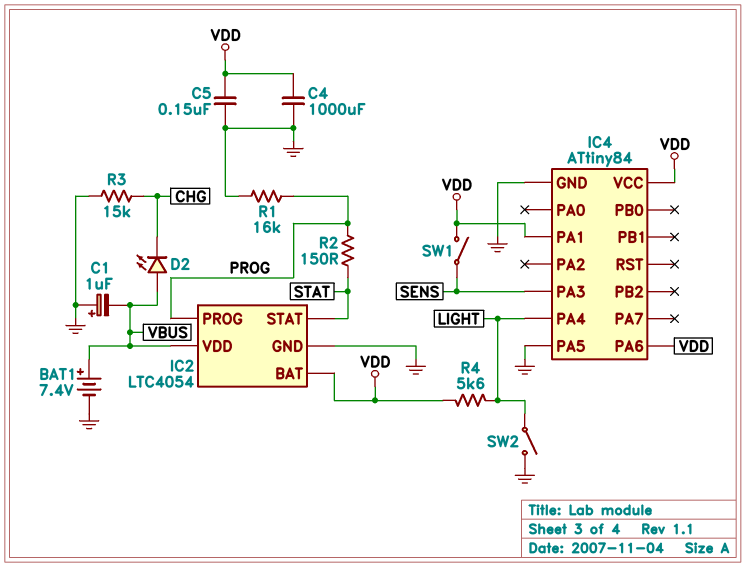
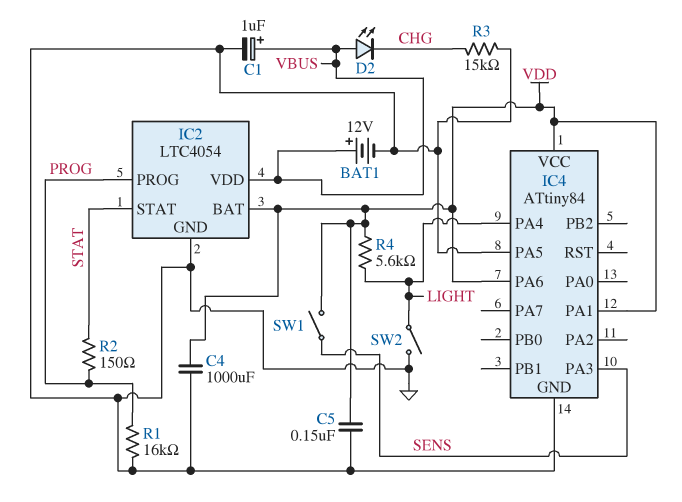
BAT1: 7.4V (plus VBUS, minus GND) -> 12V (plus VBUS, minus GND)
C1: 1uF (plus GND, minus VBUS) -> 1uF (plus VBUS, minus GND)

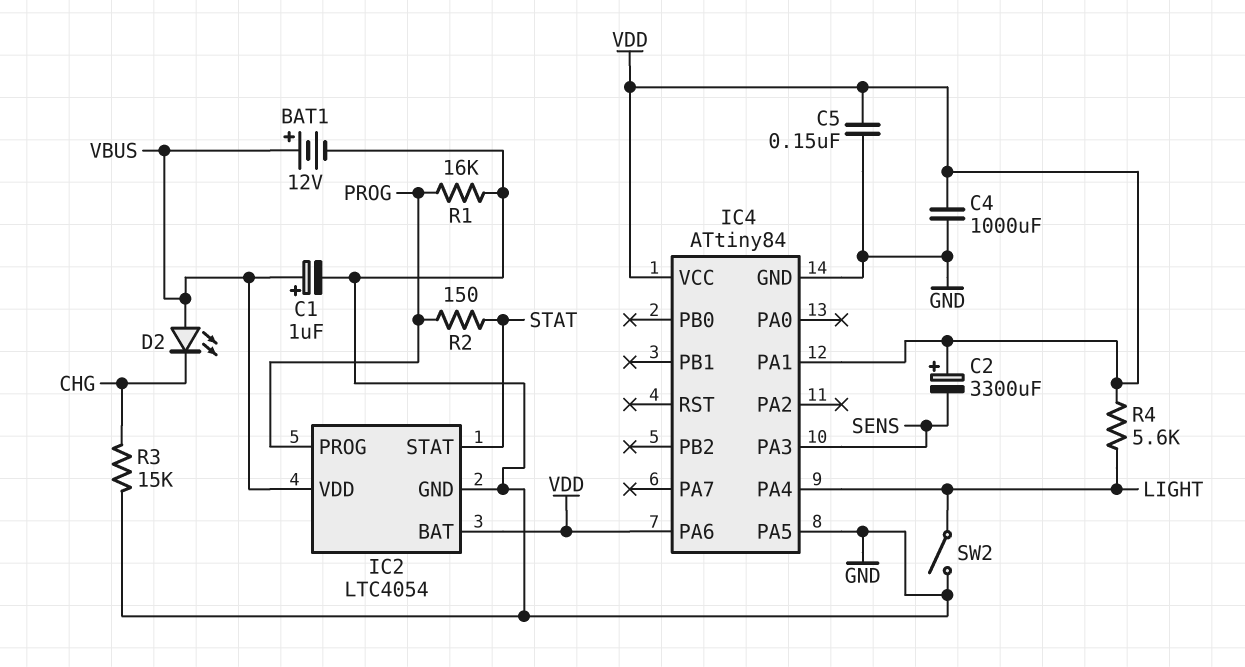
C2: none -> 3300uF (plus VDD, minus SENS)
SW1: switch (SENS, VDD) -> none

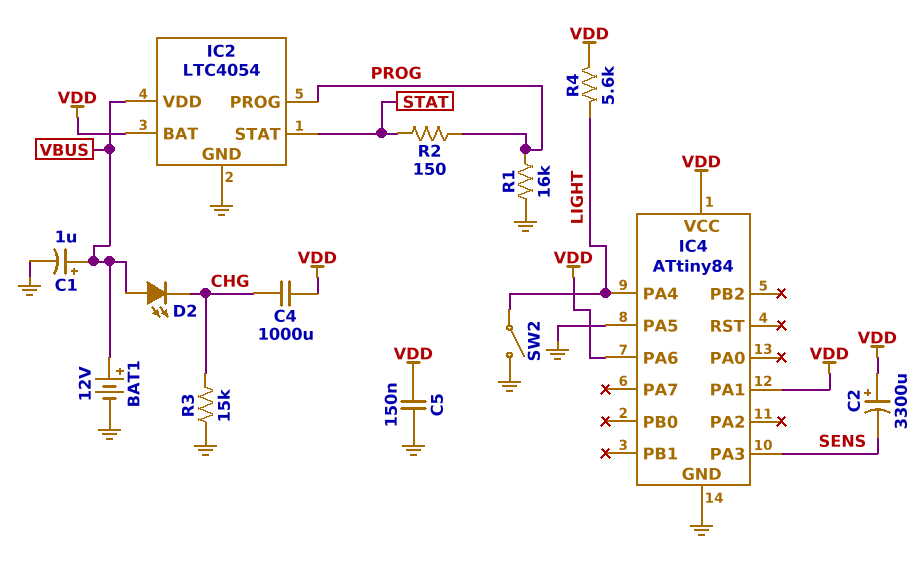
C4: 1000uF (GND, VDD) -> 1000uF (CHG, VDD)

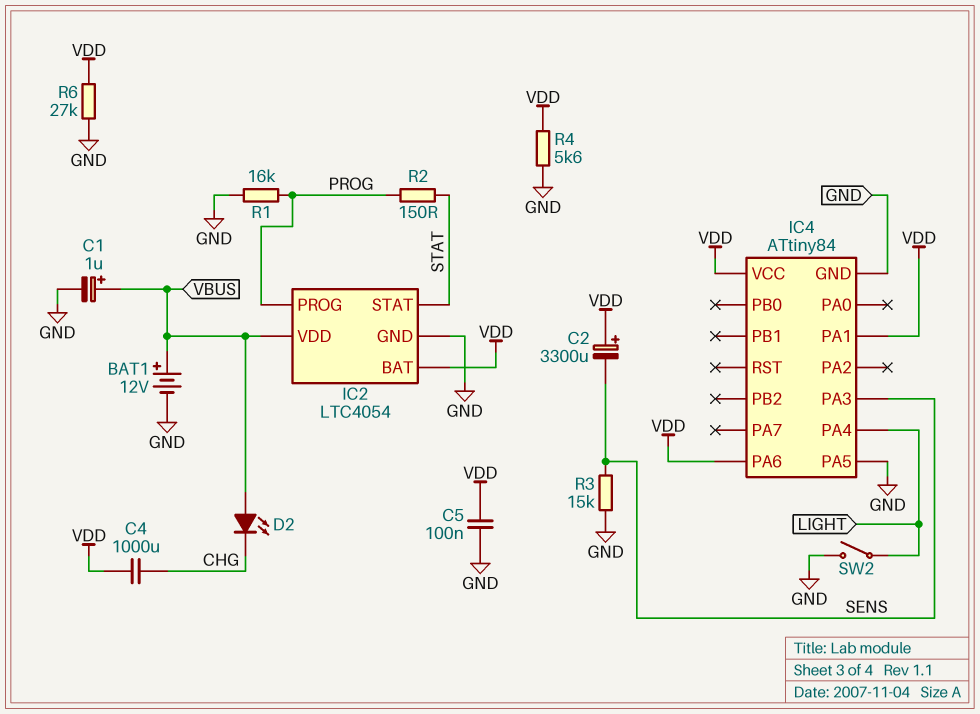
C5: 150nF (GND, VDD) -> 100nF (GND, VDD)
R3: 15k (CHG, GND) -> 15k (GND, SENS)
R4: 5.6k (LIGHT, VDD) -> 5.6k (GND, VDD)
R6: none -> 27k (GND, VDD)

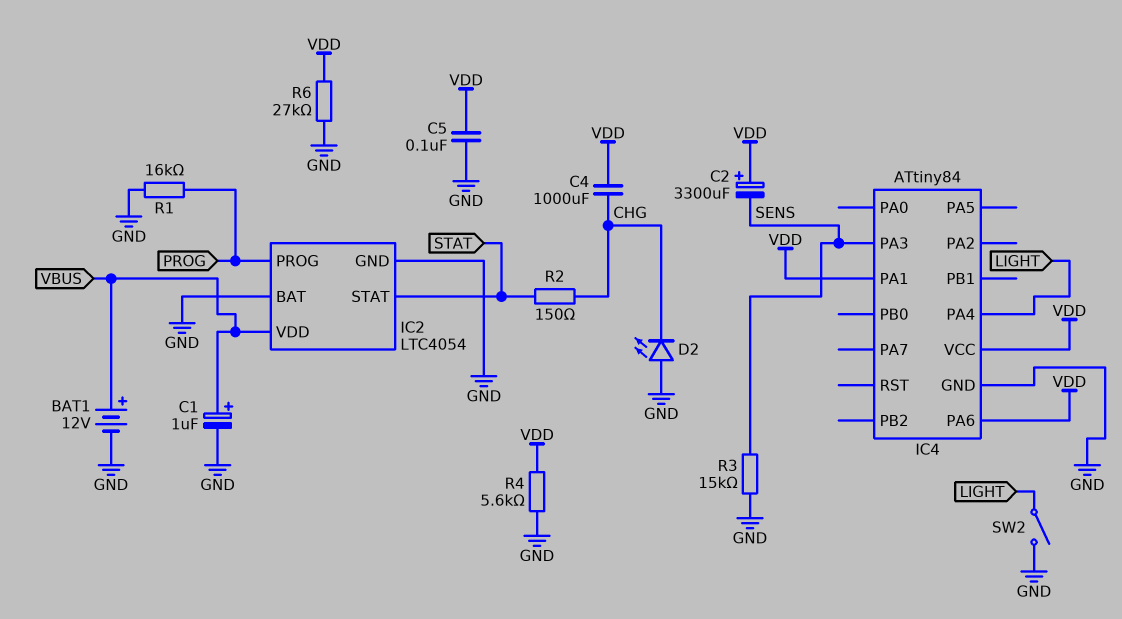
D2: LED (A VBUS, K CHG) -> LED (A GND, K CHG)
IC2 pin BAT: VDD -> GND
IC4 pin PA5: GND -> none
R2: 150 (PROG, STAT) -> 150 (CHG, STAT)

